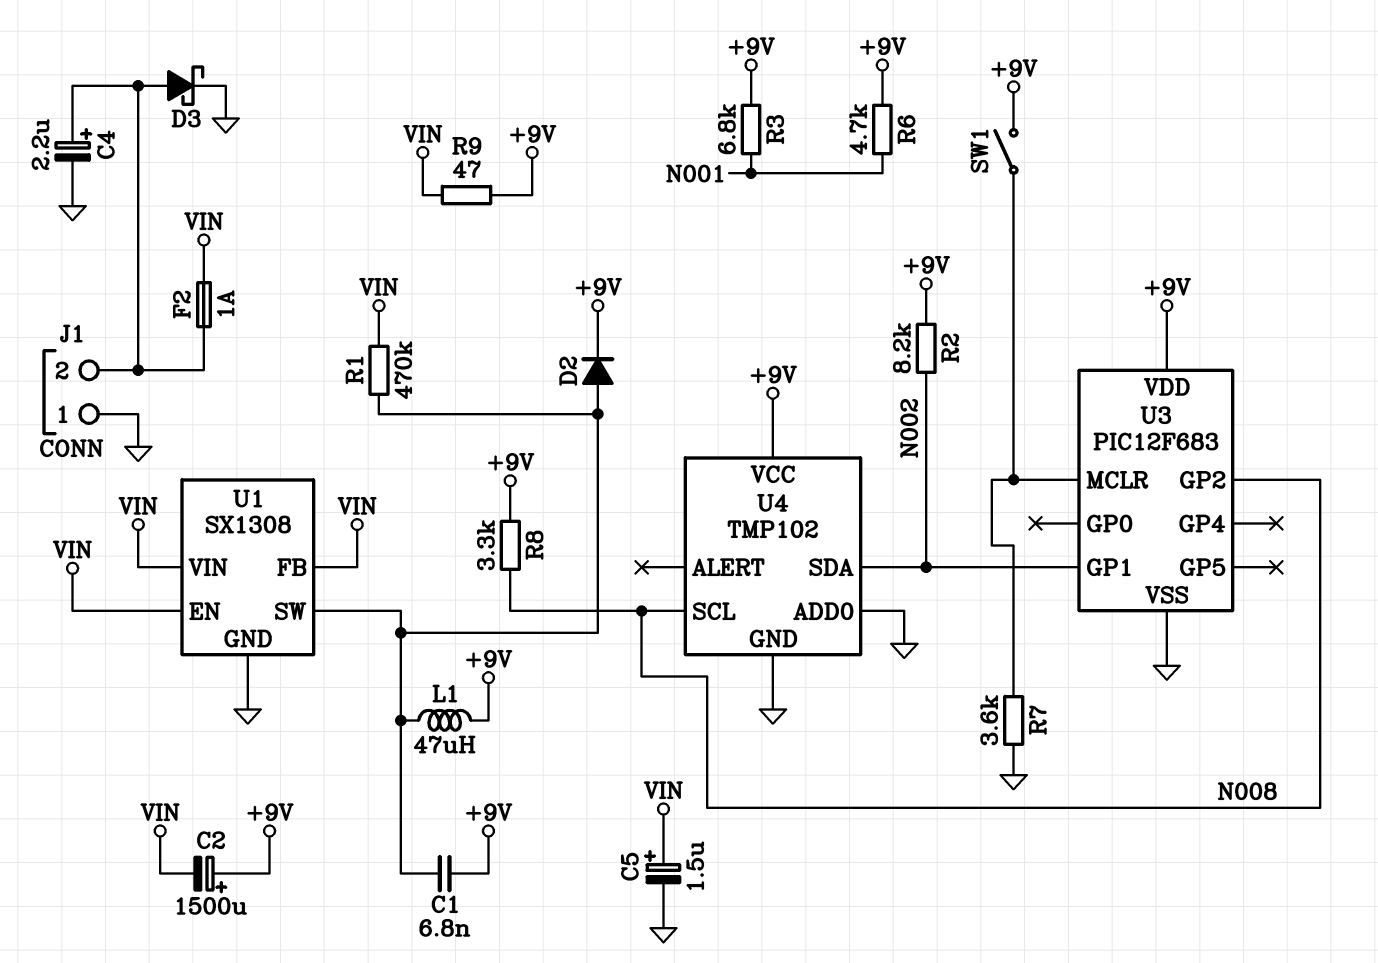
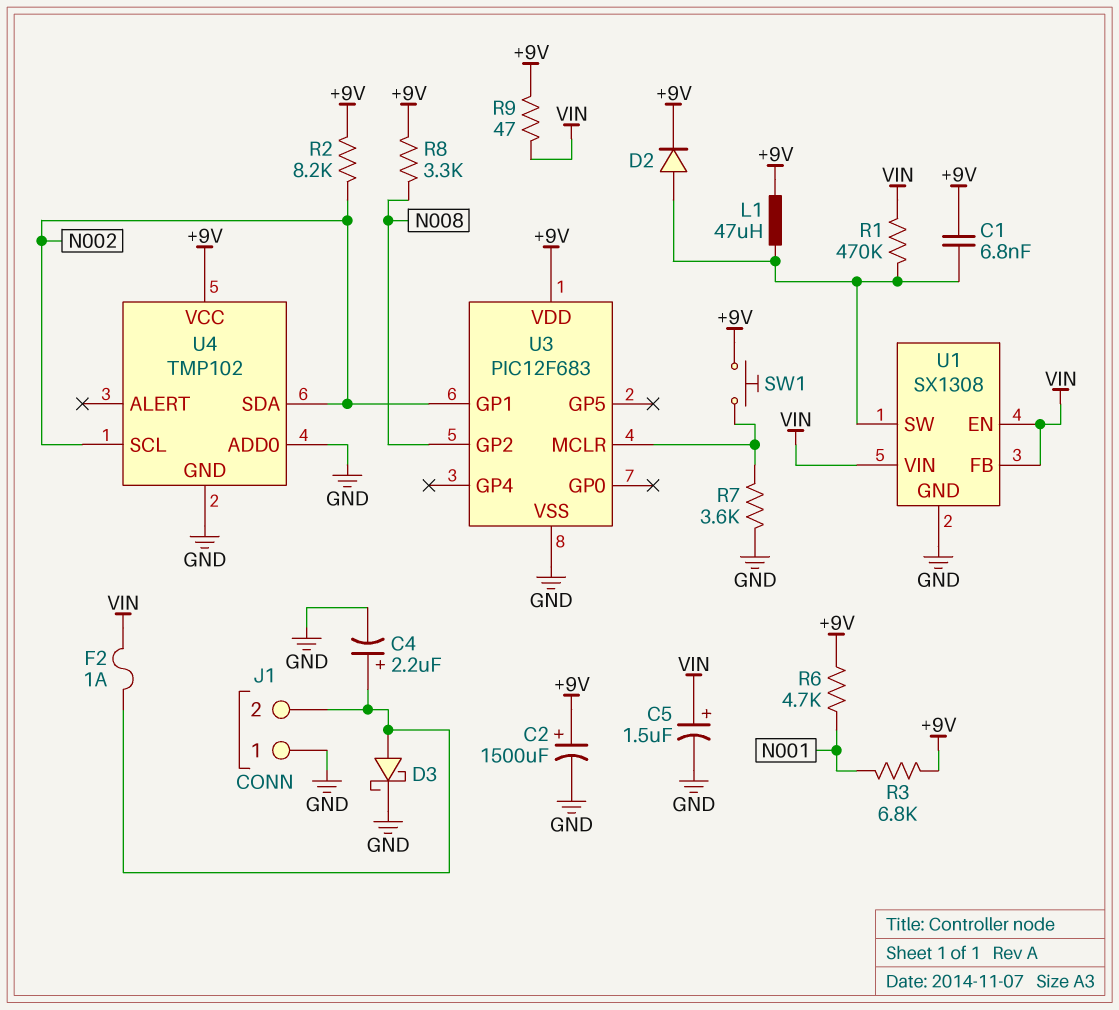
C2: 1500uF (plus +9V, minus VIN) -> 1500uF (plus +9V, minus GND)
SW1: switch (+9V, U3/MCLR) -> button (+9V, U3/MCLR)
U4 pin SCL: N008 -> N002

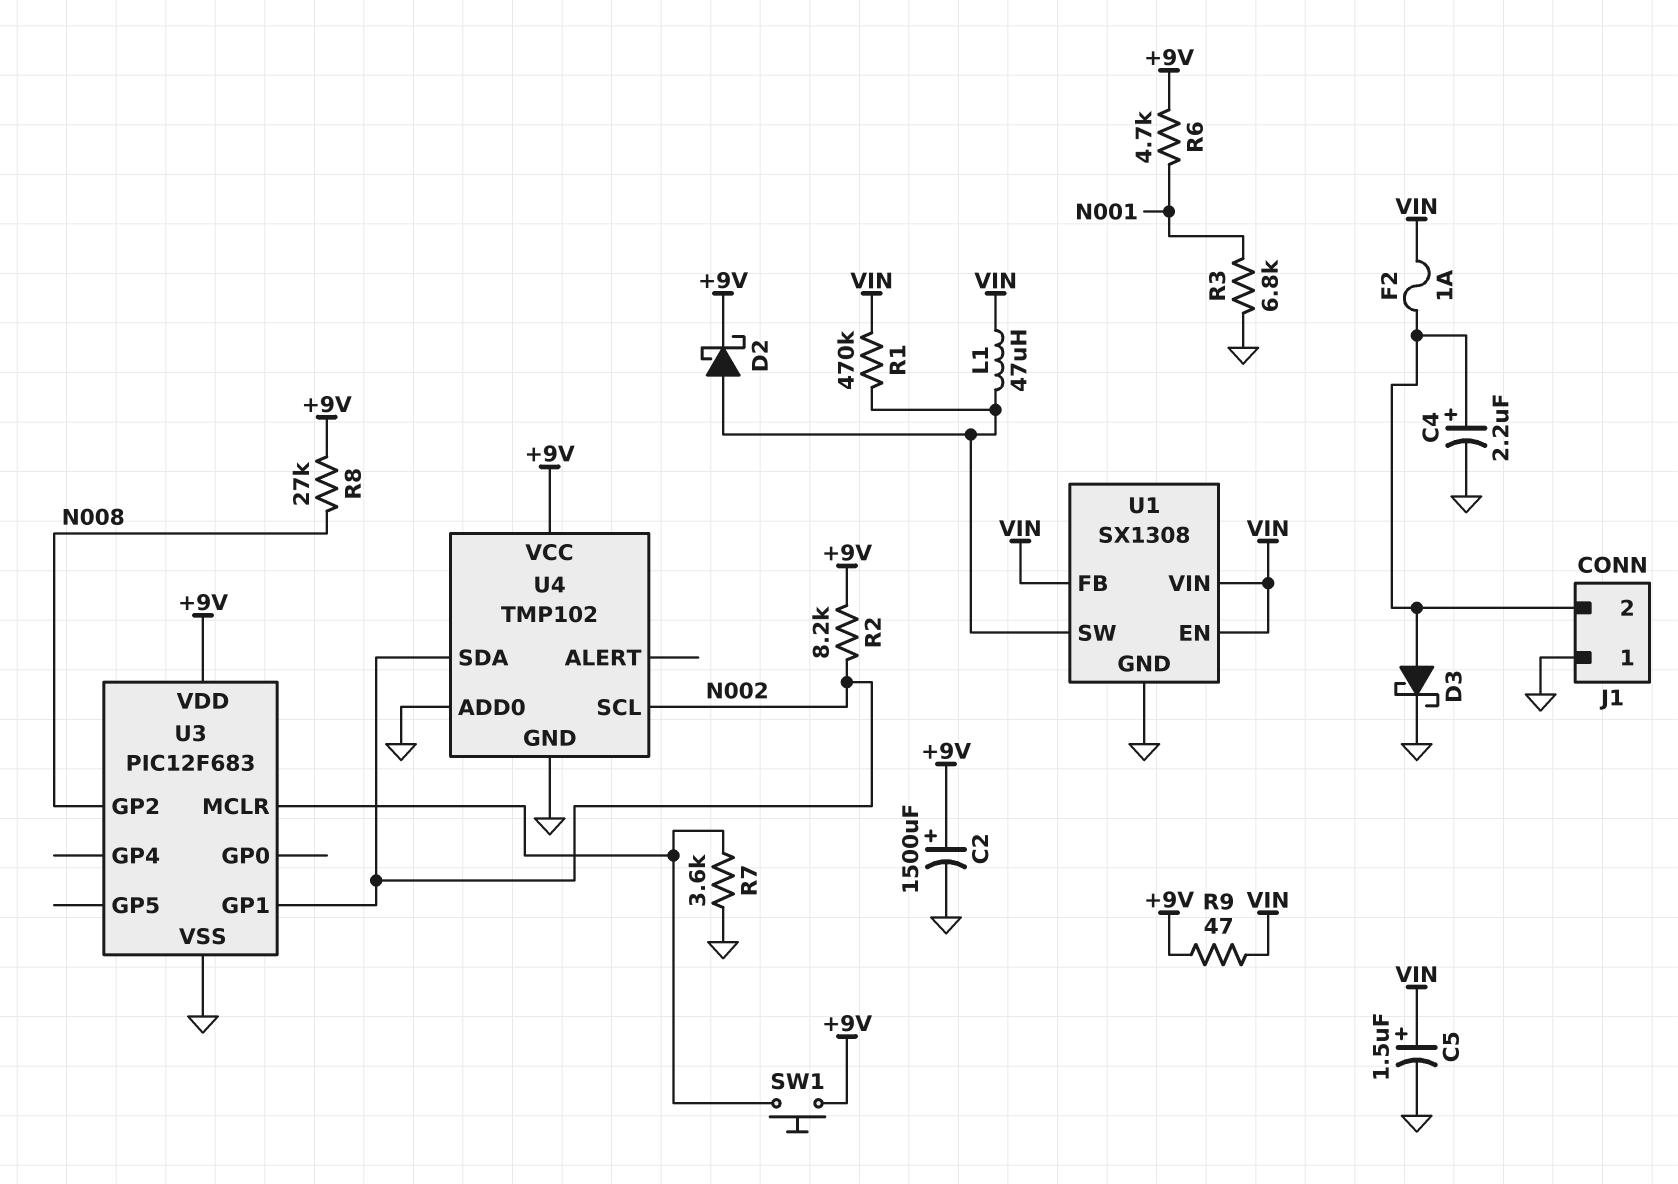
C1: 6.8nF (+9V, U1/SW) -> none
D2: diode (A U1/SW, K +9V) -> schottky (A U1/SW, K +9V)
L1: 47uH (+9V, U1/SW) -> 47uH (U1/SW, VIN)
R3: 6.8k (+9V, N001) -> 6.8k (GND, N001)
R8: 3.3k (+9V, N008) -> 27k (+9V, N008)

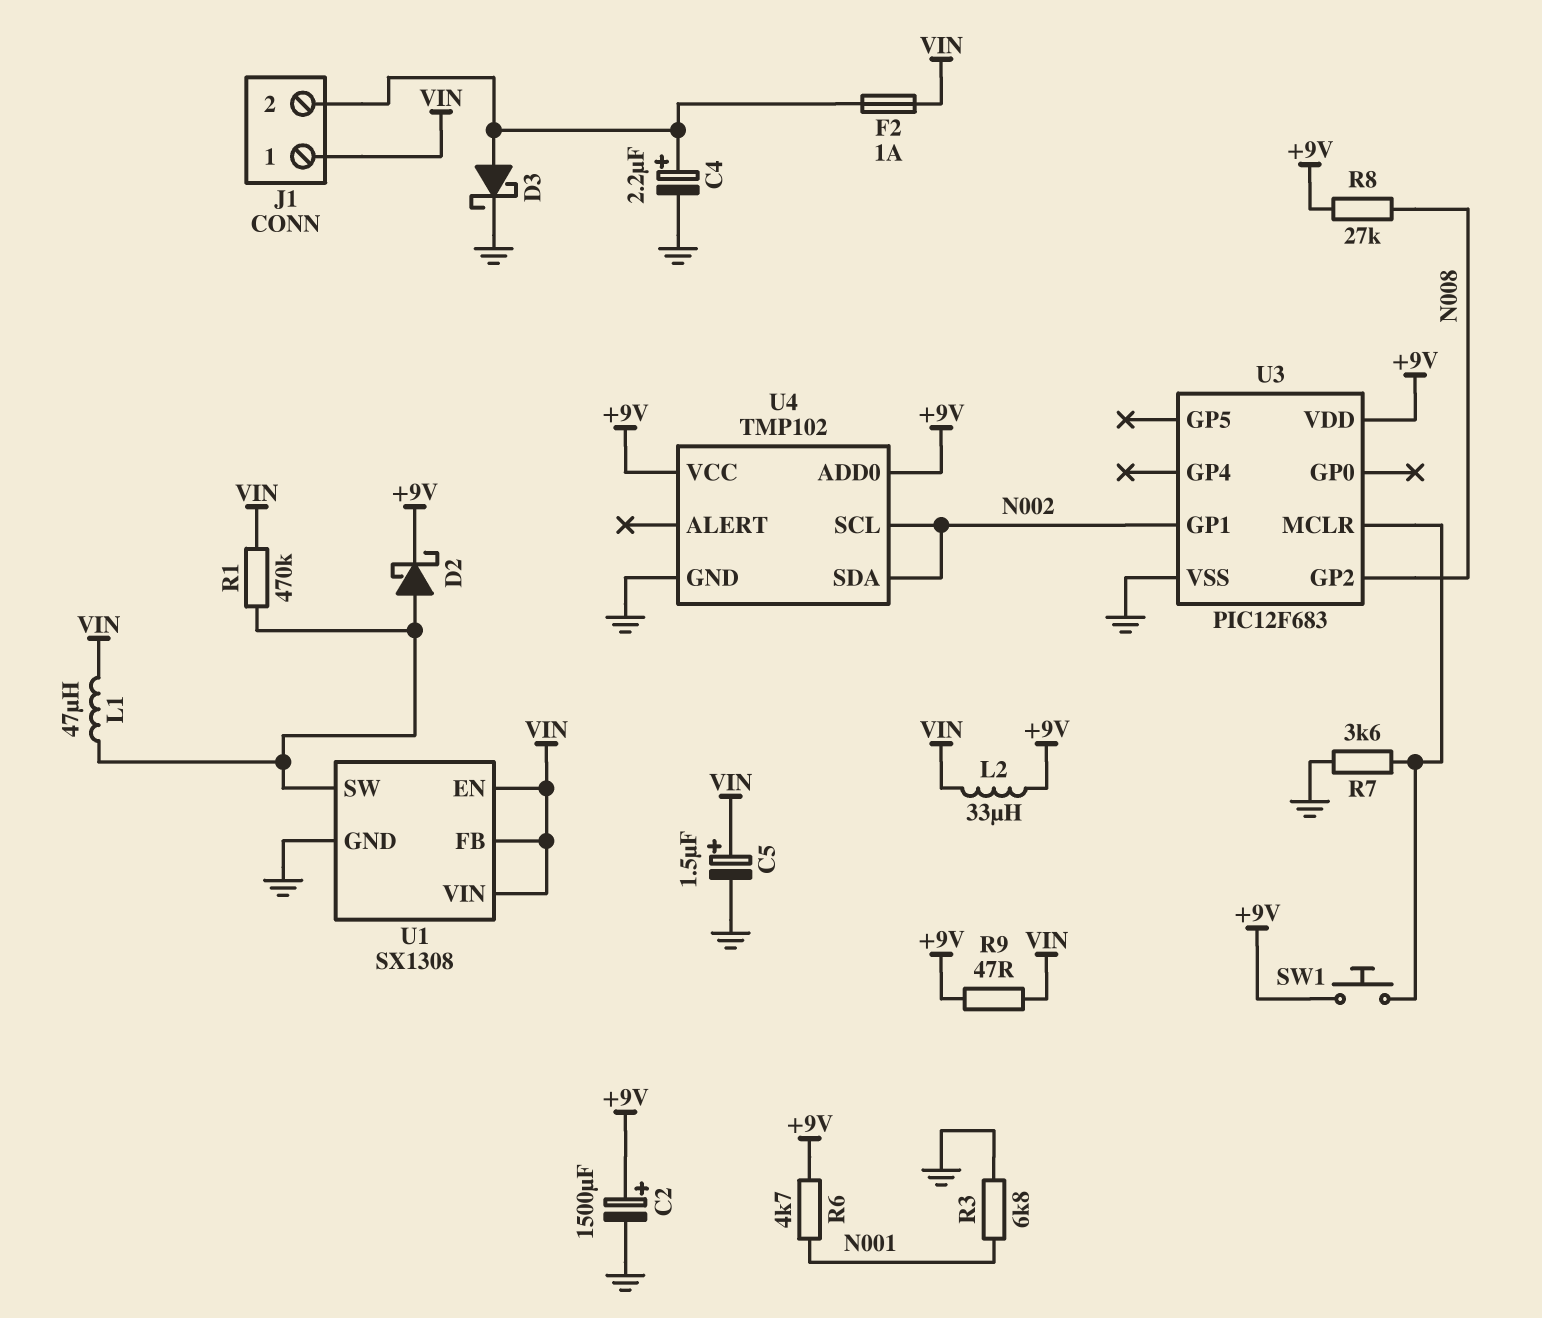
J1 pin 1: GND -> VIN
L2: none -> 33uH (+9V, VIN)
R2: 8.2k (+9V, N002) -> none
U4 pin ADD0: GND -> +9V

